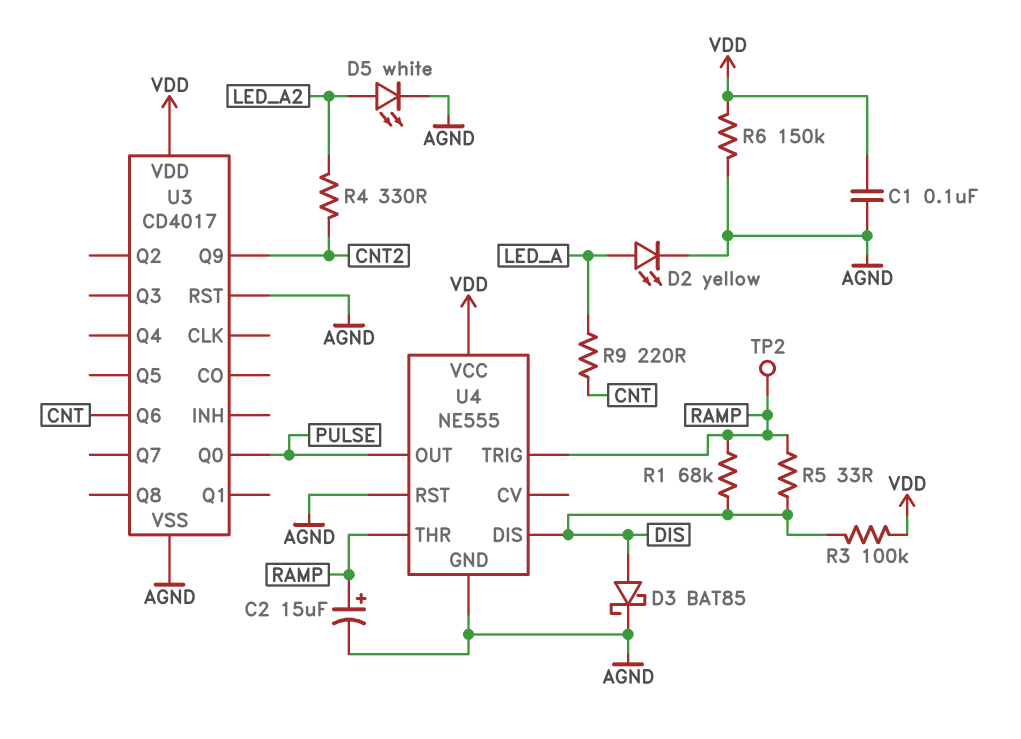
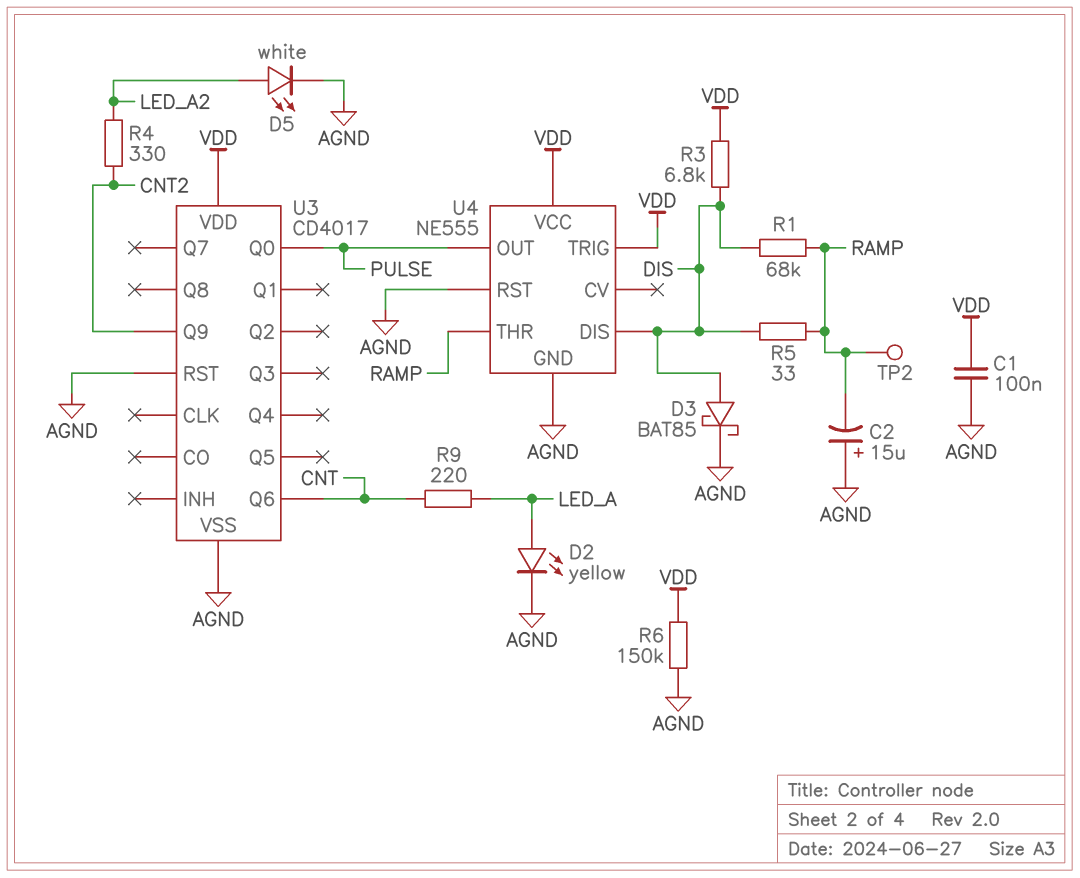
C2: 15uF (plus RAMP, minus AGND) -> 15uF (plus AGND, minus RAMP)
R3: 100k (DIS, VDD) -> 6.8k (DIS, VDD)
U4 pin TRIG: RAMP -> VDD

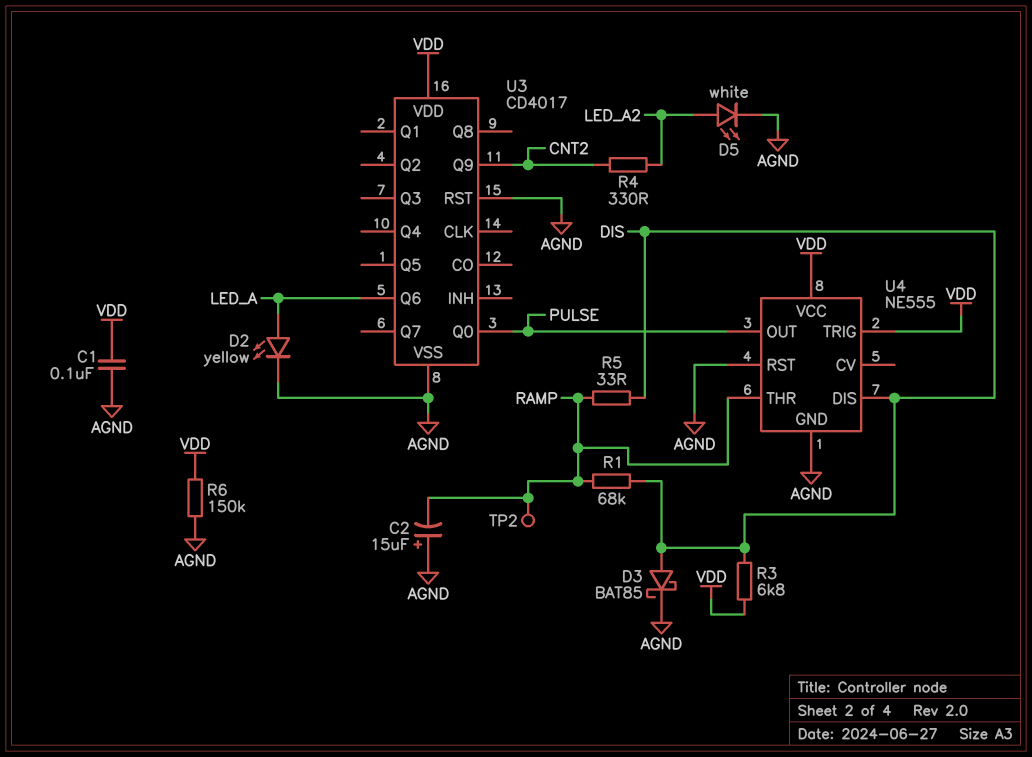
R9: 220 (CNT, LED_A) -> none
U3 pin Q6: CNT -> LED_A

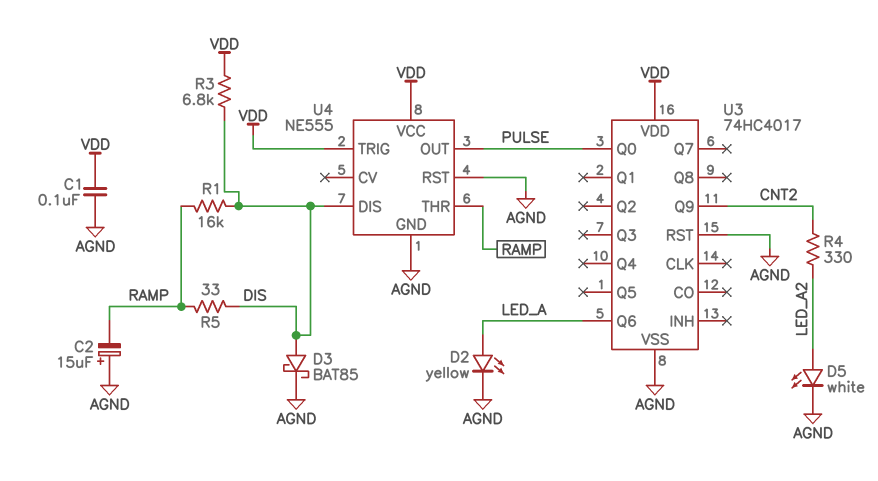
R1: 68k (DIS, RAMP) -> 16k (DIS, RAMP)
R6: 150k (AGND, VDD) -> none
TP2: test point (RAMP) -> none
U3: CD4017 -> 74HC4017

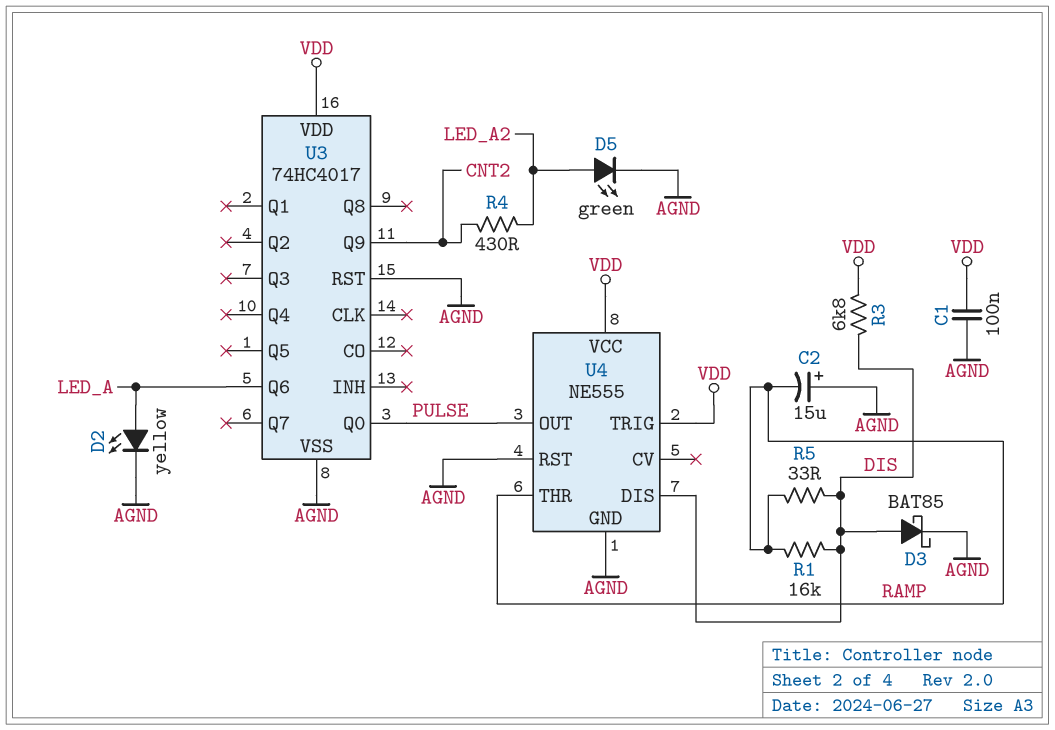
D5: LED white (A LED_A2, K AGND) -> LED green (A LED_A2, K AGND)
R4: 330 (CNT2, LED_A2) -> 430 (CNT2, LED_A2)

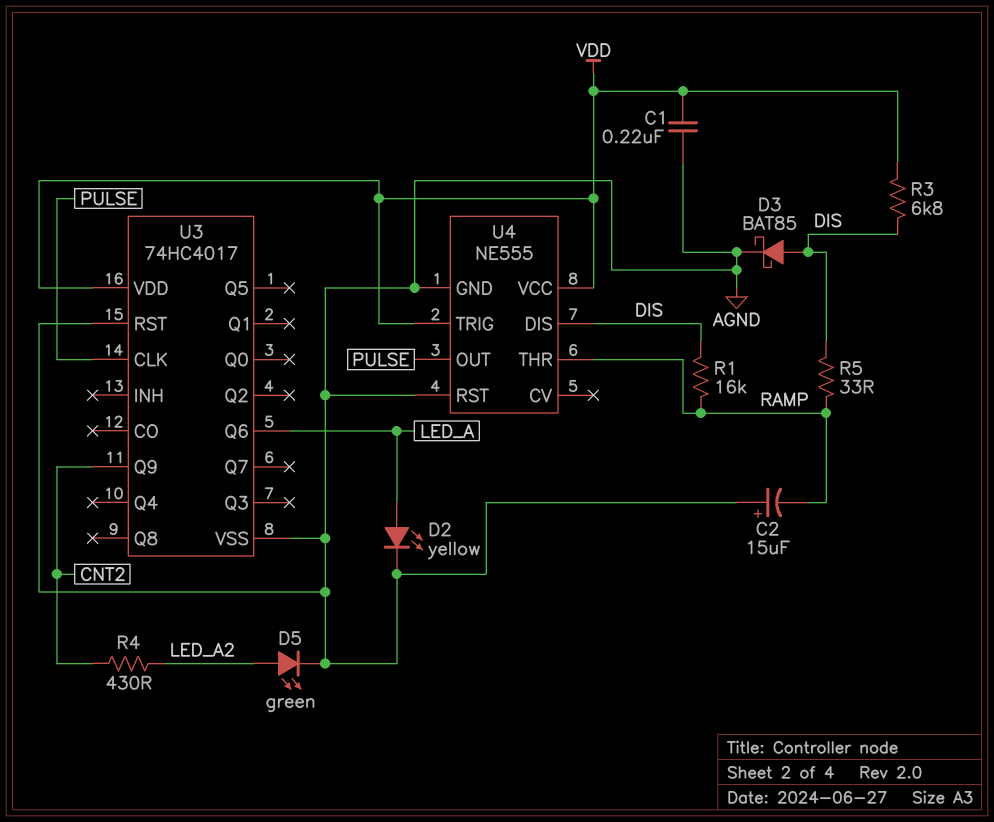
C1: 100nF (AGND, VDD) -> 220nF (AGND, VDD)
U3 pin CLK: none -> PULSE
U3 pin Q0: PULSE -> none

